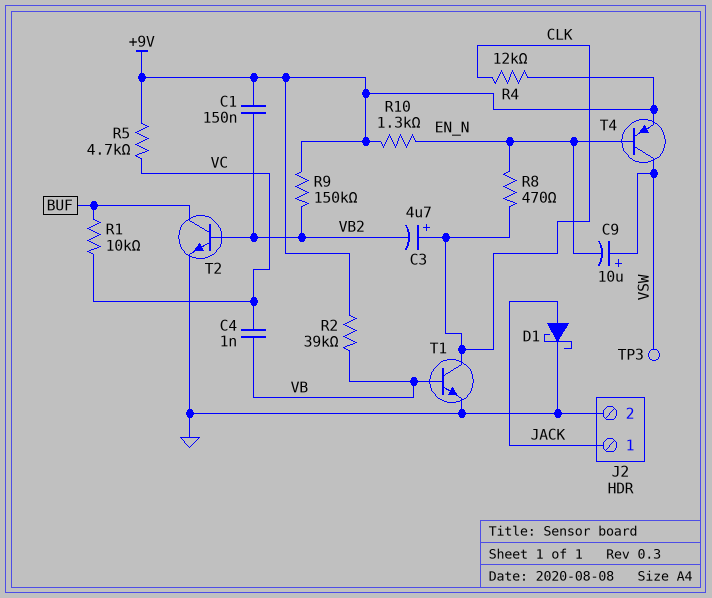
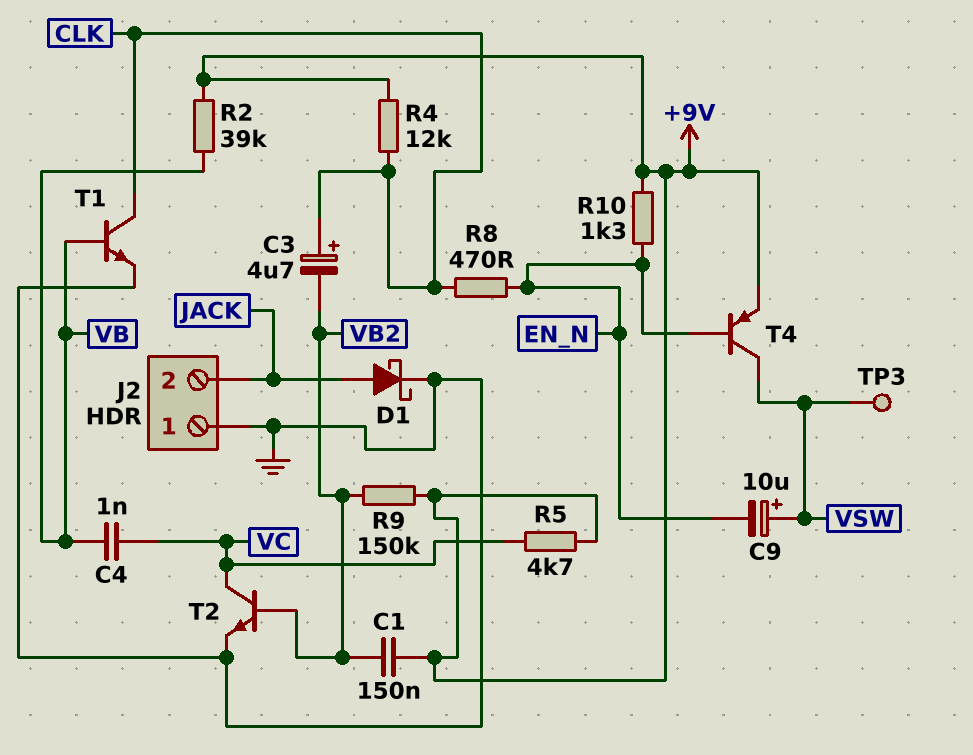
J2 pin 1: JACK -> GND
J2 pin 2: GND -> JACK
R1: 10k (BUF, VC) -> none
T2: NPN (B VB2, C BUF, E GND) -> NPN (B VB2, C VC, E GND)

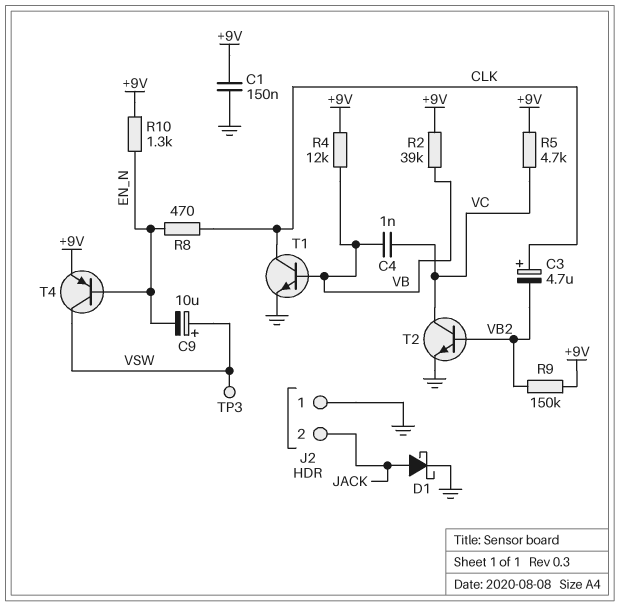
C1: 150nF (+9V, VB2) -> 150nF (+9V, GND)
R4: 12k (+9V, CLK) -> 12k (+9V, VB)

